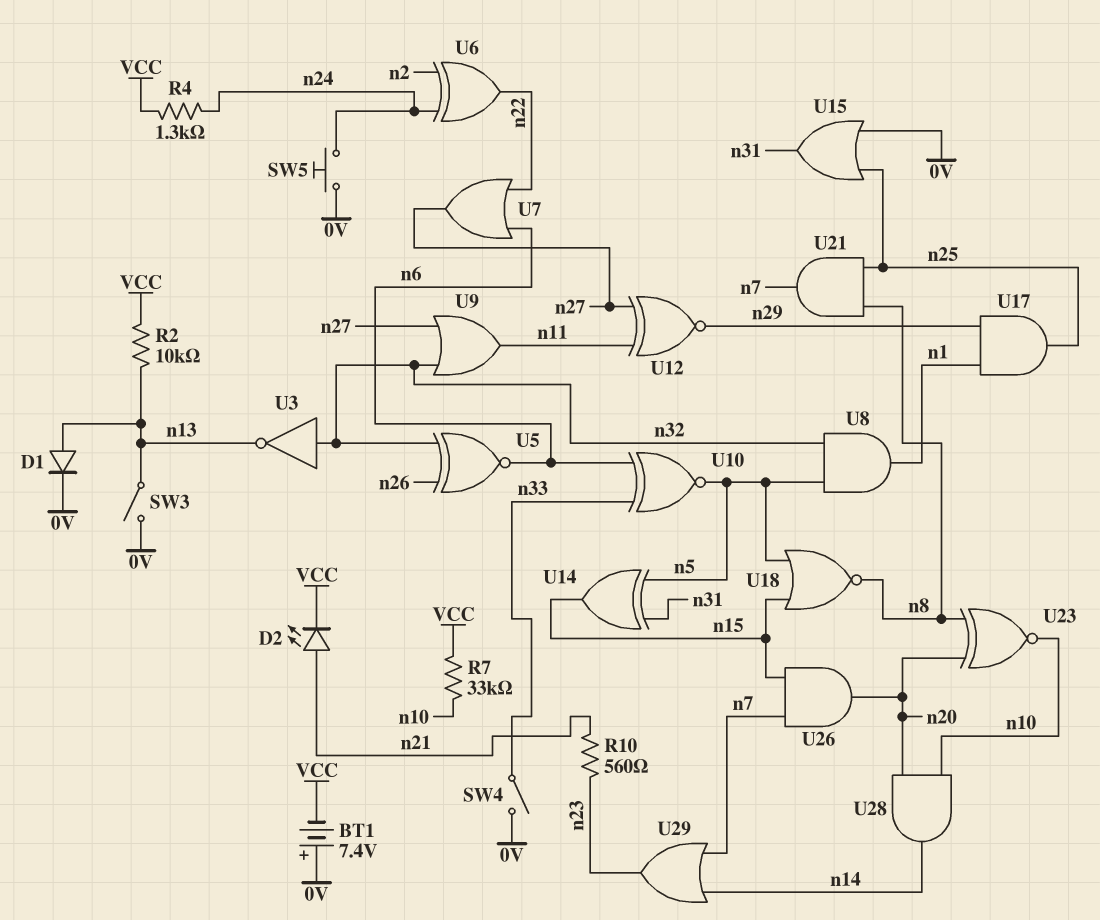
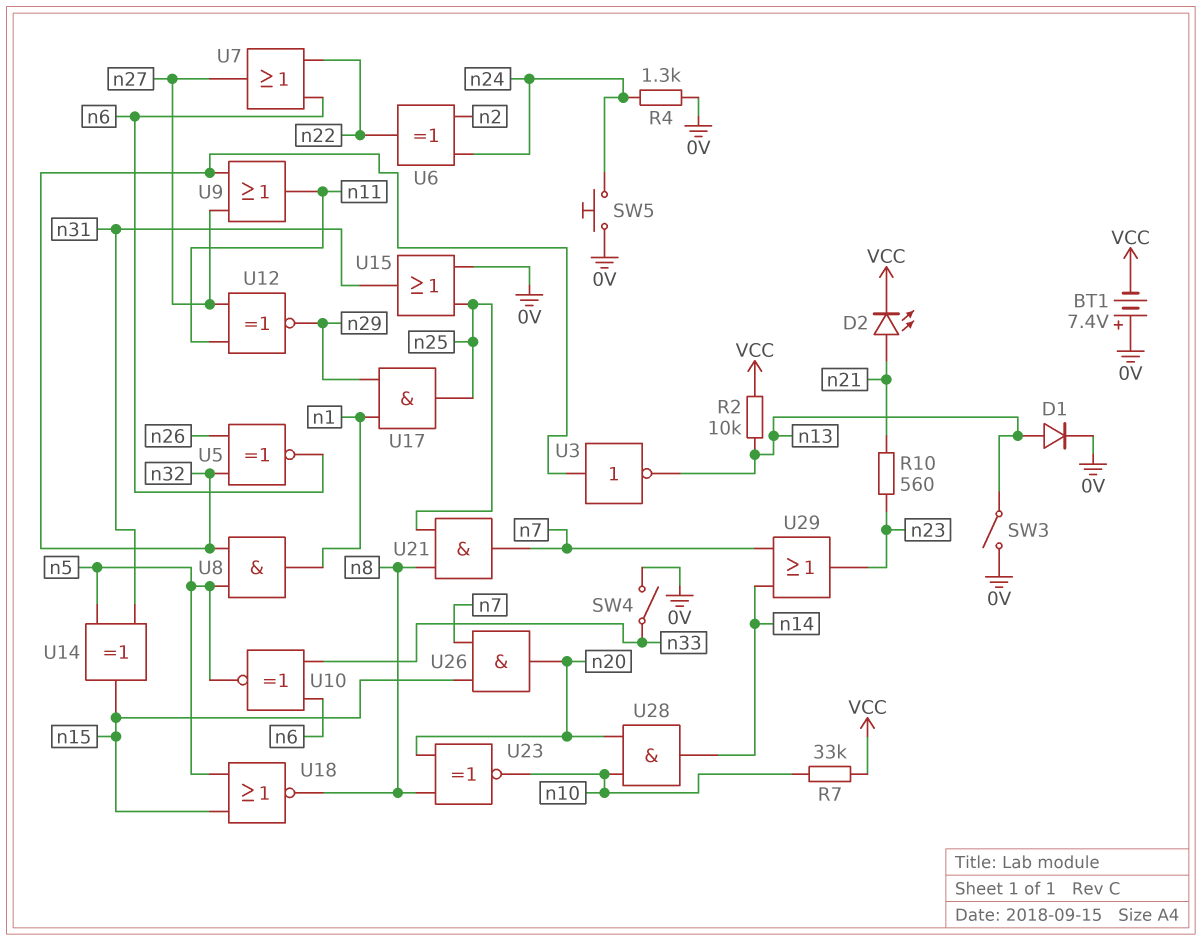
R4: 1.3k (VCC, n24) -> 1.3k (0V, n24)

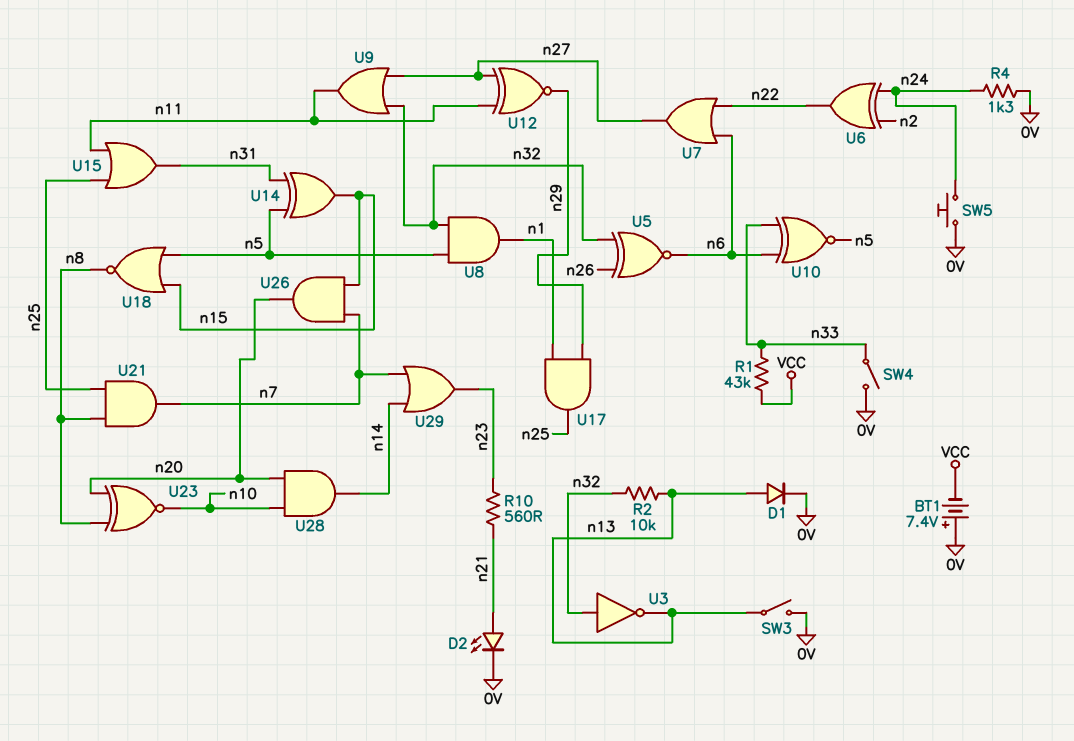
D2: LED (A n21, K VCC) -> LED (A n21, K 0V)
R1: none -> 43k (VCC, n33)
R2: 10k (VCC, n13) -> 10k (n13, n32)
R7: 33k (VCC, n10) -> none
U15: OR (in 0V, in n25, out n31) -> OR (in n11, in n25, out n31)

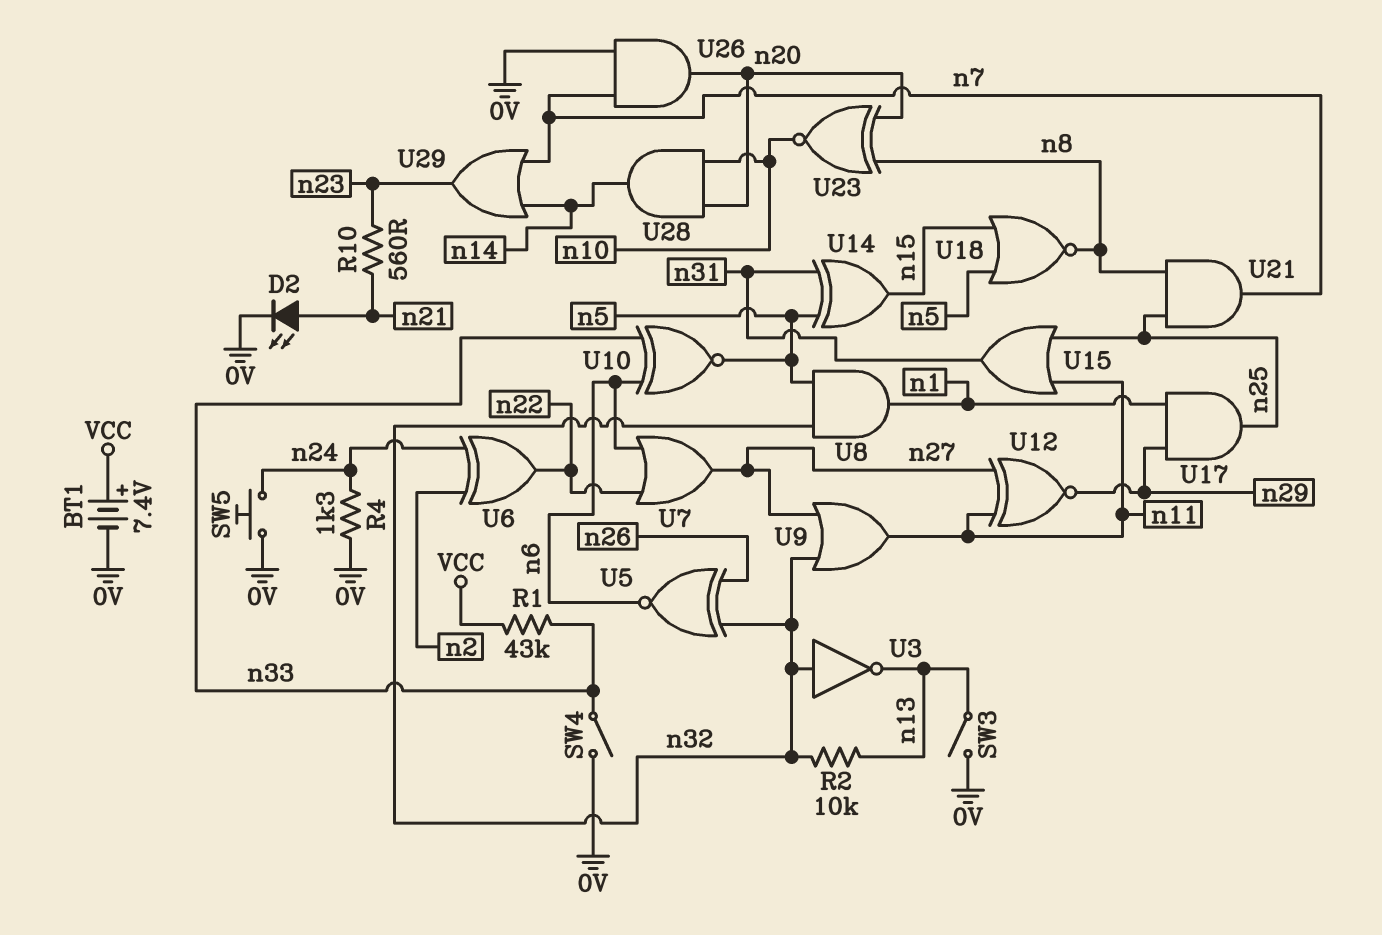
BT1: 7.4V (plus 0V, minus VCC) -> 7.4V (plus VCC, minus 0V)
D1: diode (A n13, K 0V) -> none
U26: AND (in n7, in n15, out n20) -> AND (in 0V, in n7, out n20)

